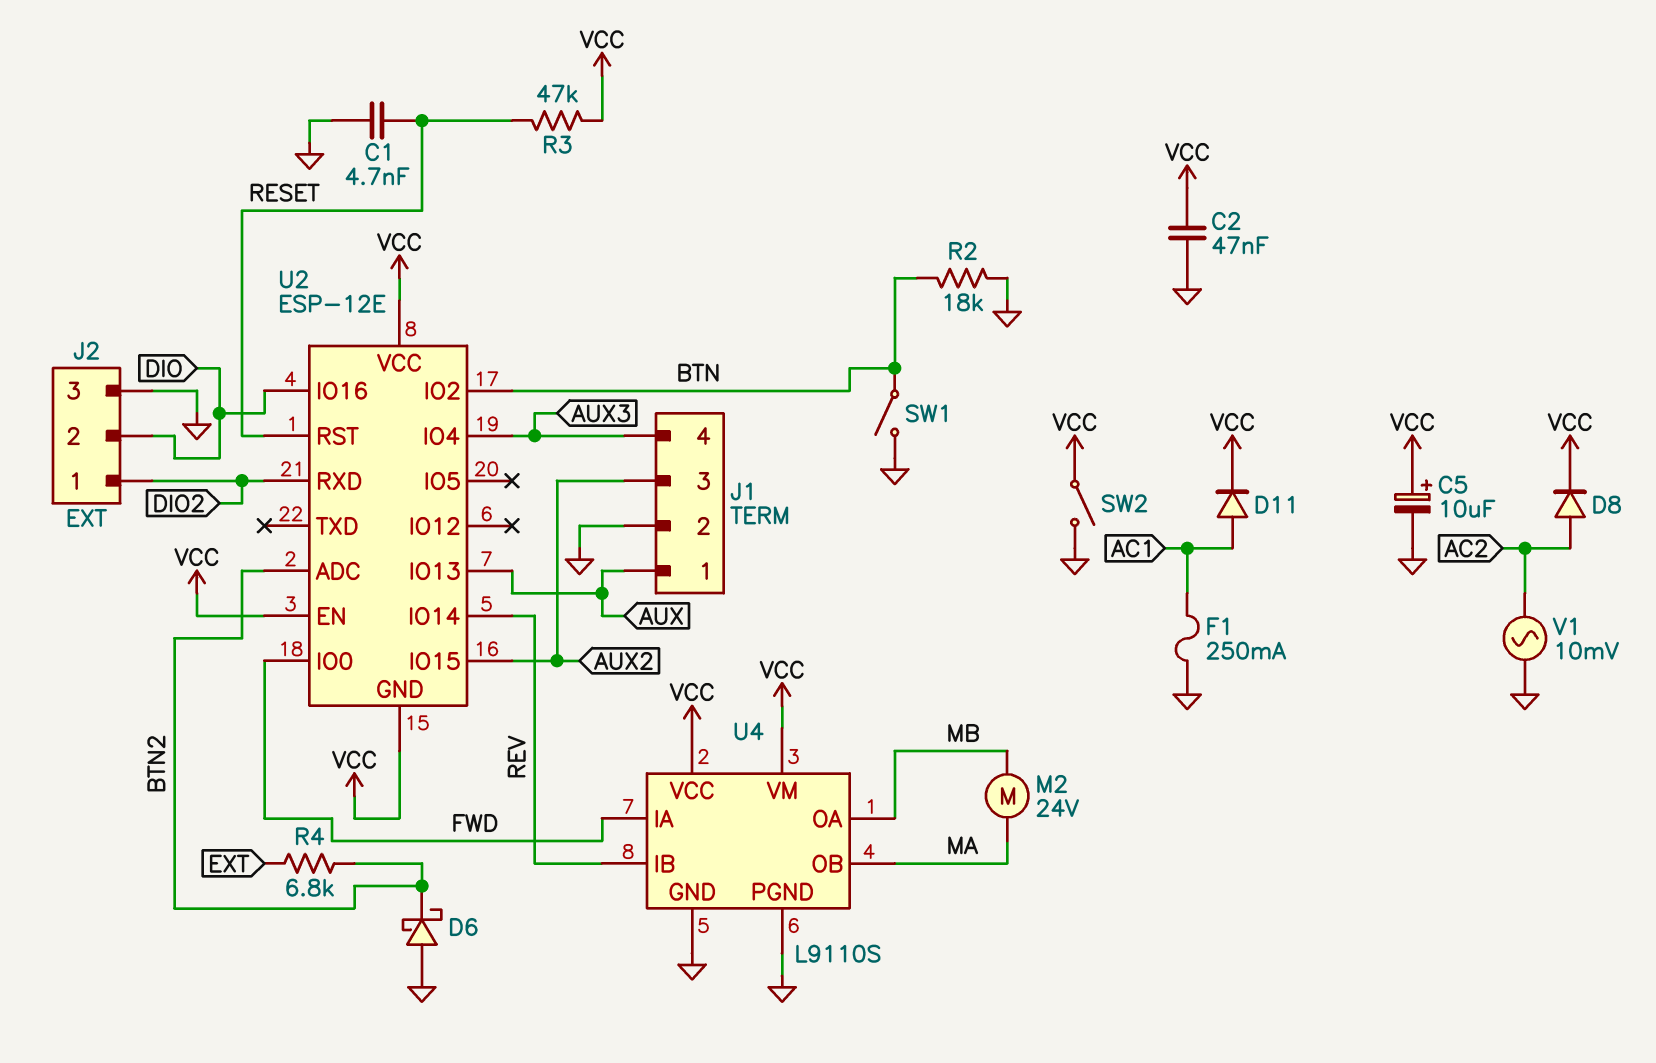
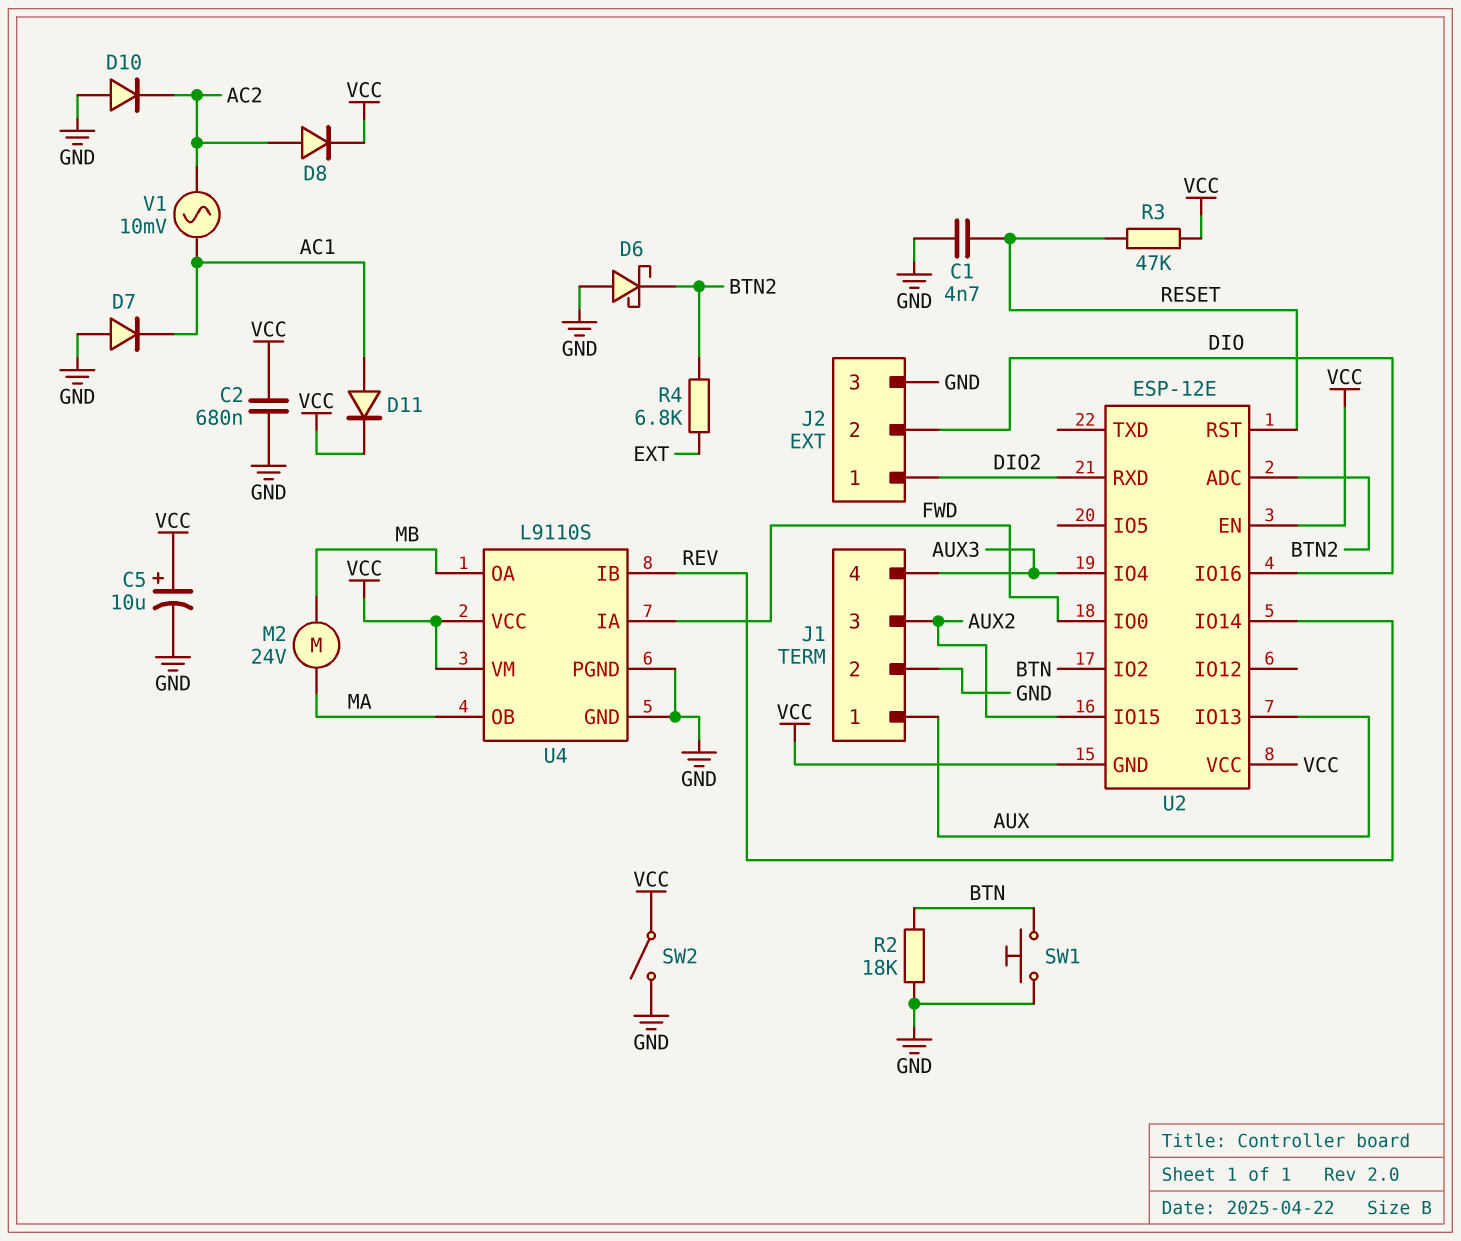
C2: 47nF (GND, VCC) -> 680nF (GND, VCC)
D7: none -> diode (A GND, K AC1)
D10: none -> diode (A GND, K AC2)
F1: 250mA (AC1, GND) -> none
SW1: switch (BTN, GND) -> button (BTN, GND)
V1: AC 10mV (AC2, GND) -> AC 10mV (AC1, AC2)

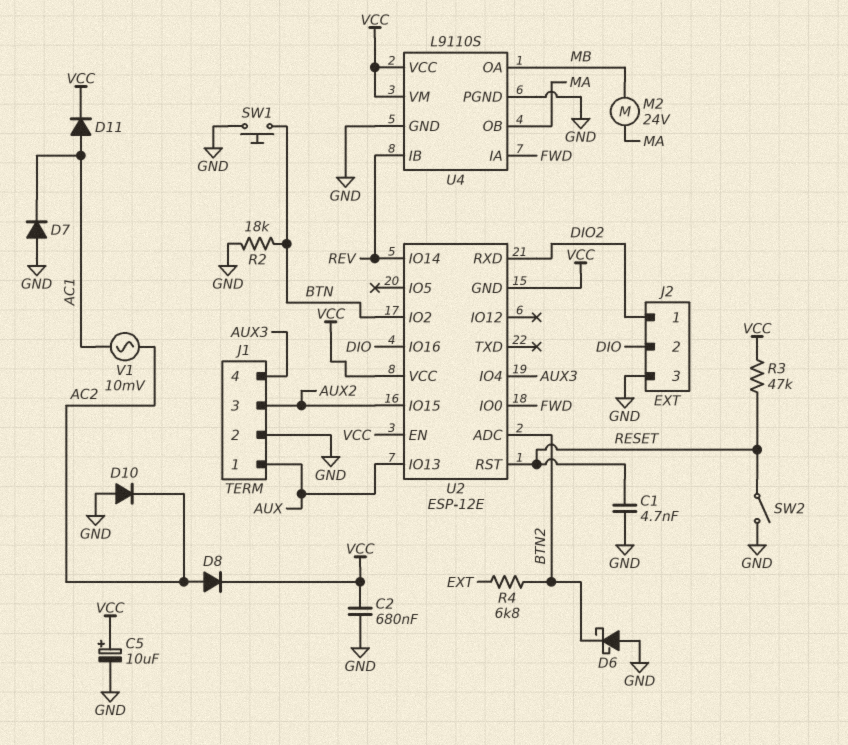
SW2: switch (GND, VCC) -> switch (GND, RESET)

